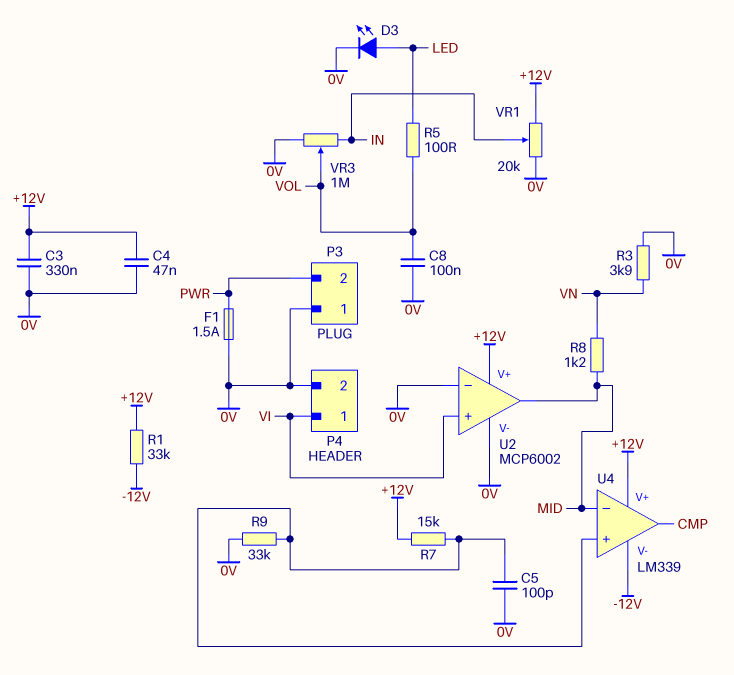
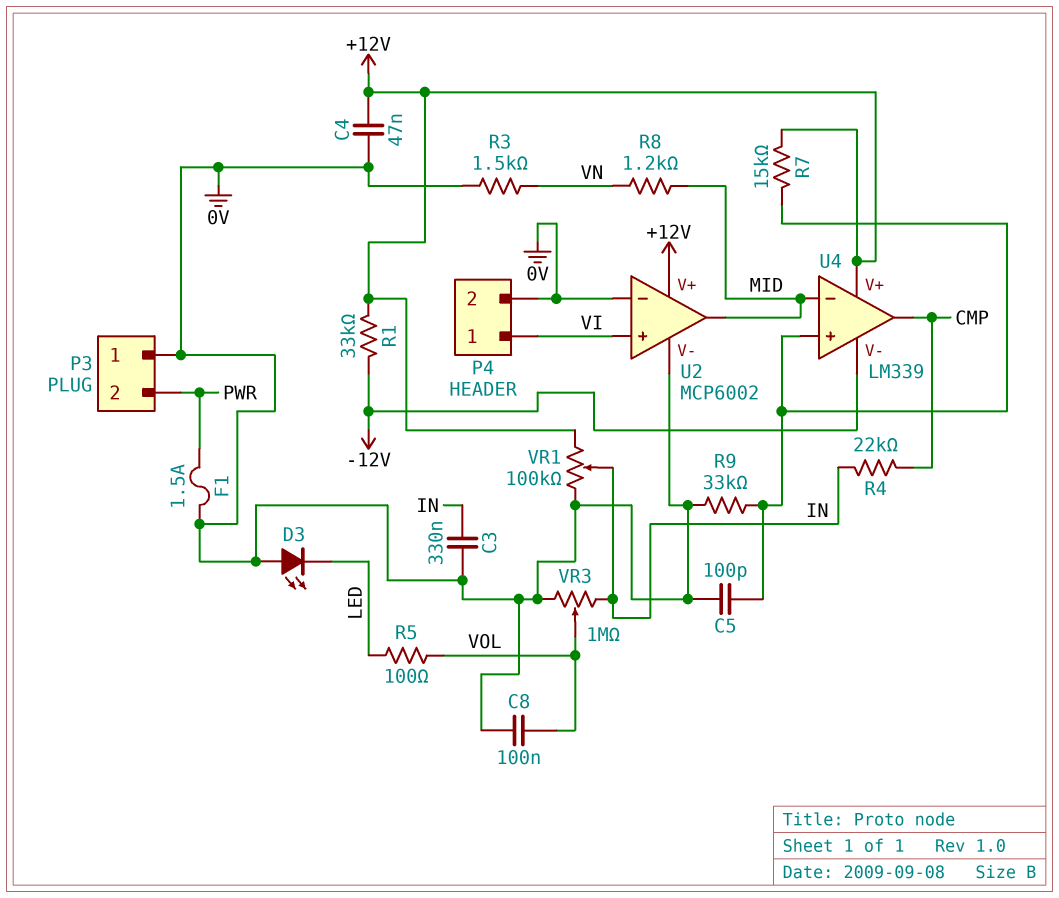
C3: 330nF (+12V, 0V) -> 330nF (0V, IN)
D3: LED (A LED, K 0V) -> LED (A 0V, K LED)
R3: 3.9k (0V, VN) -> 1.5k (0V, VN)
R4: none -> 22k (CMP, IN)
VR1: 20k (+12V, 0V, wiper IN) -> 100k (+12V, 0V, wiper IN)

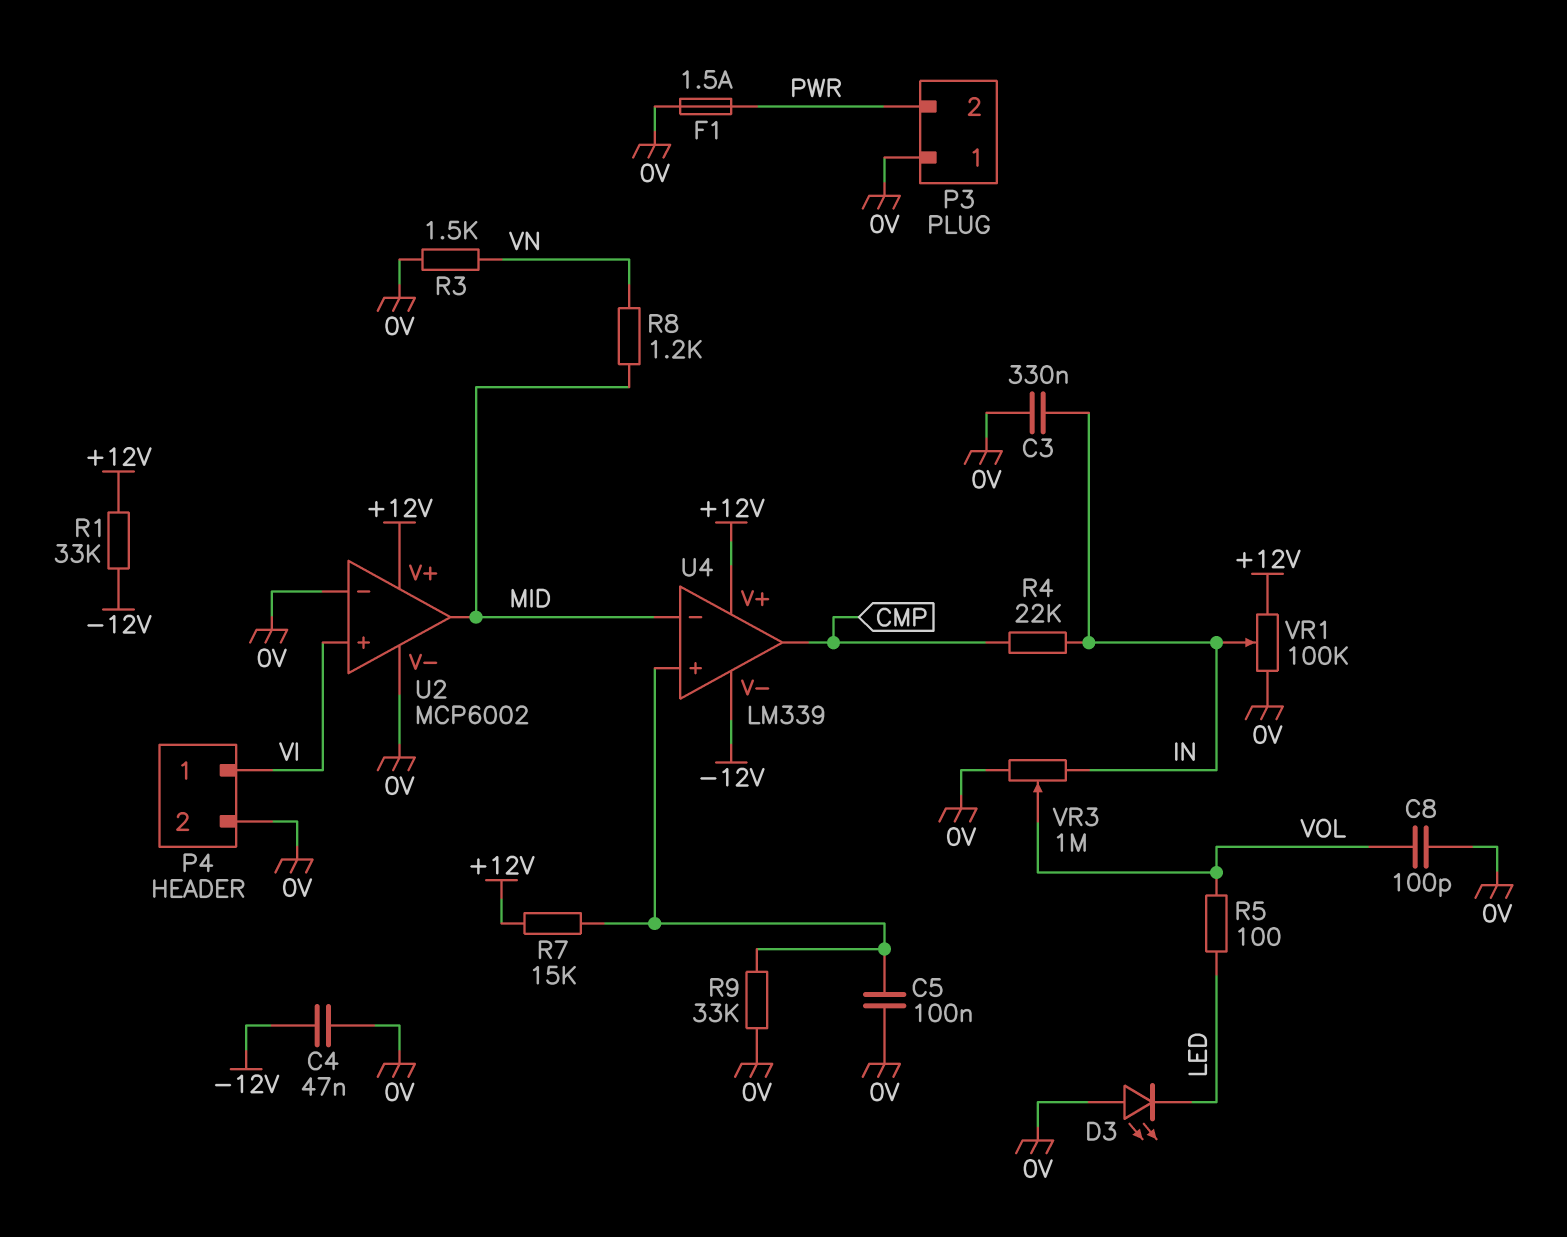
C4: 47nF (+12V, 0V) -> 47nF (-12V, 0V)
C5: 100pF (0V, U4/in+) -> 100nF (0V, U4/in+)
C8: 100nF (0V, VOL) -> 100pF (0V, VOL)

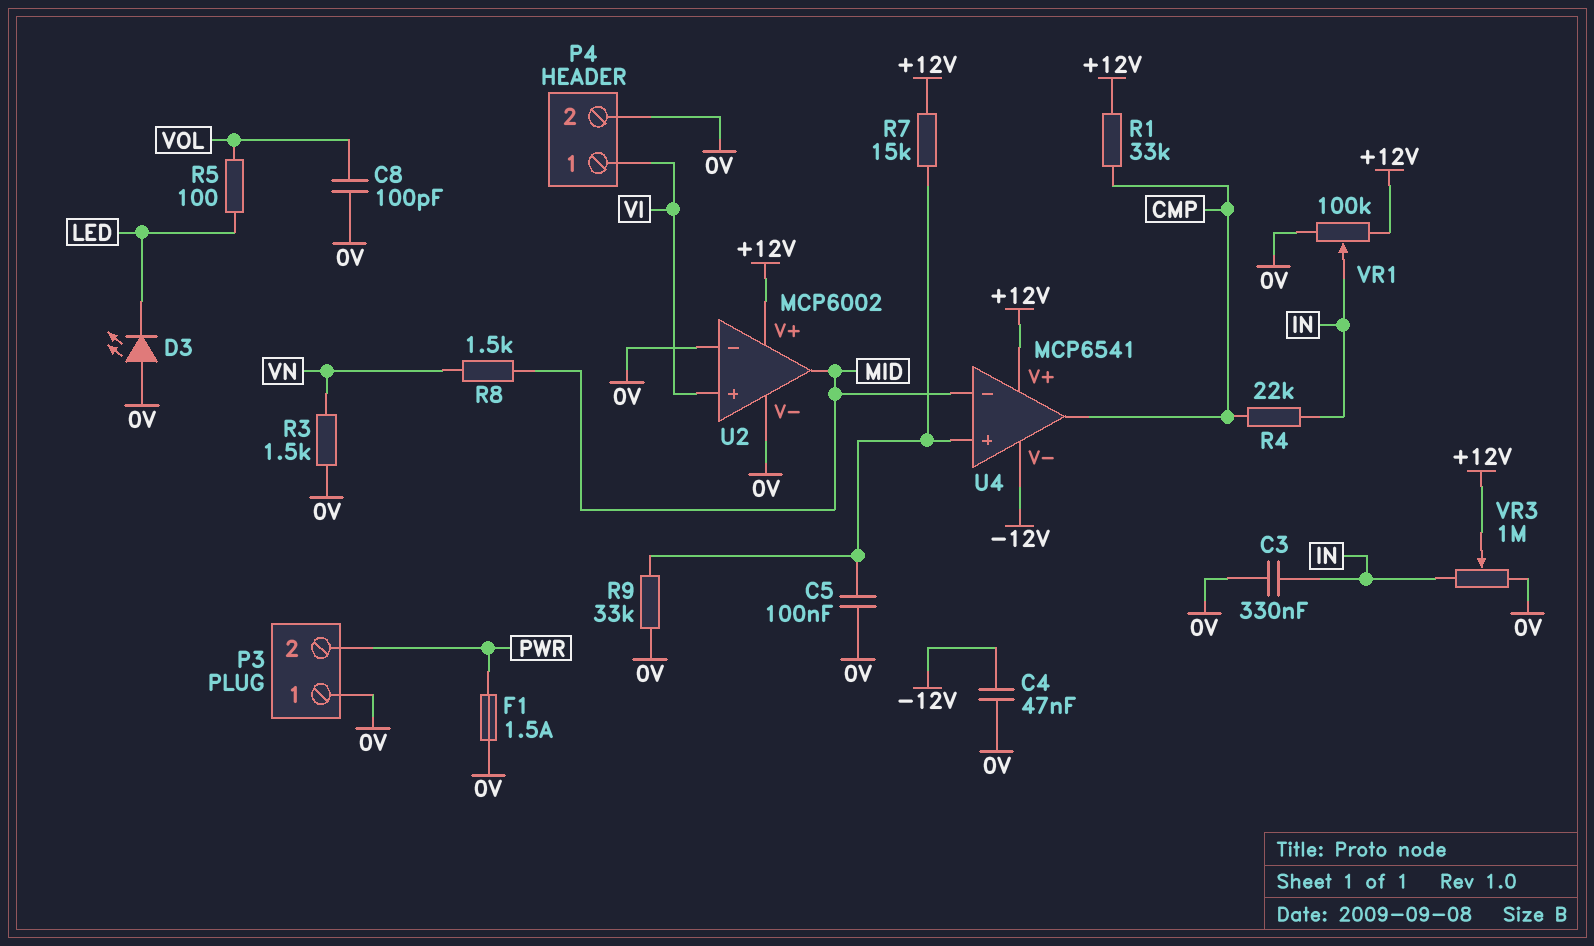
R1: 33k (+12V, -12V) -> 33k (+12V, CMP)
R8: 1.2k (MID, VN) -> 1.5k (MID, VN)
U4: LM339 -> MCP6541
VR3: 1M (0V, IN, wiper VOL) -> 1M (0V, IN, wiper +12V)

